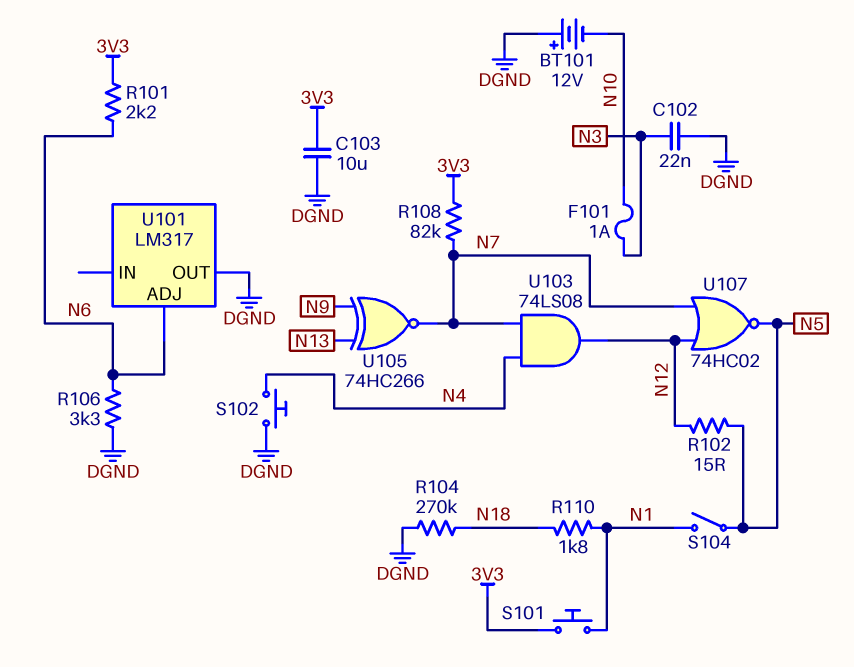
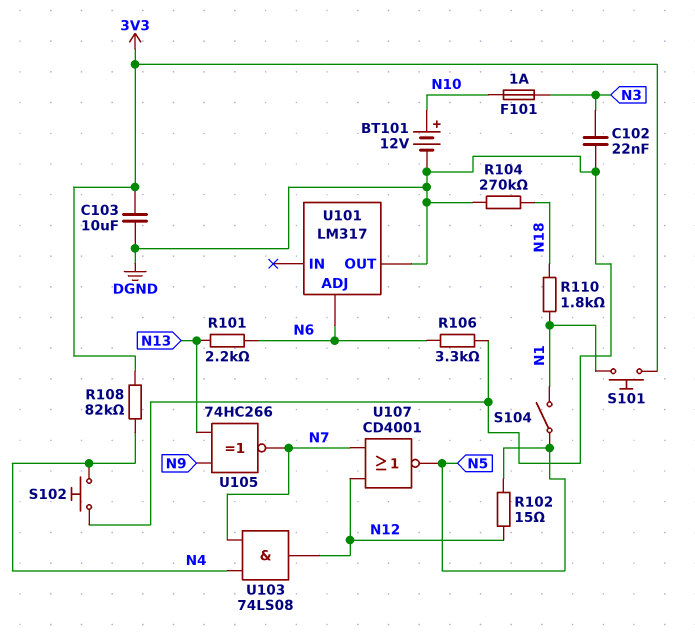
BT101: 12V (plus DGND, minus N10) -> 12V (plus N10, minus DGND)
R101: 2.2k (3V3, N6) -> 2.2k (N6, N13)
R108: 82k (3V3, N7) -> 82k (3V3, N4)
U107: NOR 74HC02 (in N7, in N12, out N5) -> NOR CD4001 (in N7, in N12, out N5)

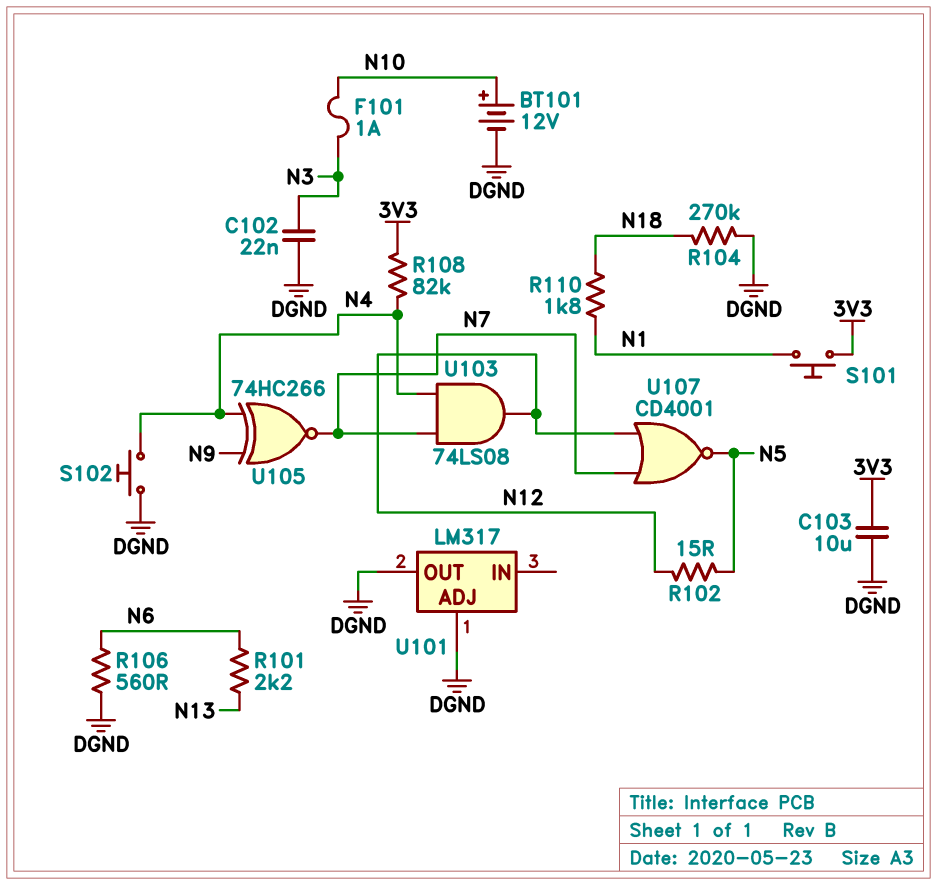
R106: 3.3k (DGND, N6) -> 560 (DGND, N6)
S104: switch (N1, N5) -> none
U101 pin ADJ: N6 -> DGND
U105: XNOR 74HC266 (in N9, in N13, out N7) -> XNOR 74HC266 (in N4, in N9, out N7)

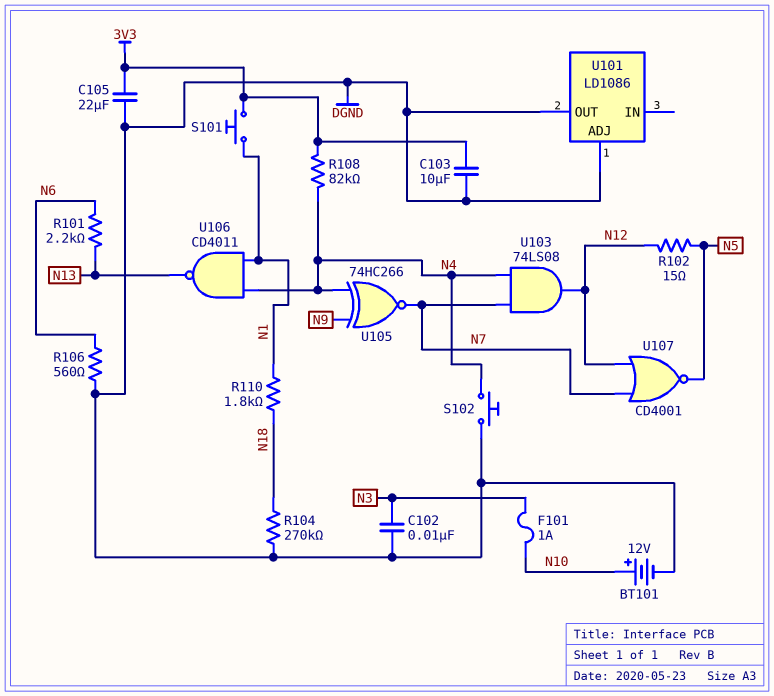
C102: 22nF (DGND, N3) -> 10nF (DGND, N3)
C105: none -> 22uF (3V3, DGND)
U101: LM317 -> LD1086
U106: none -> NAND CD4011 (in N1, in N4, out N13)

